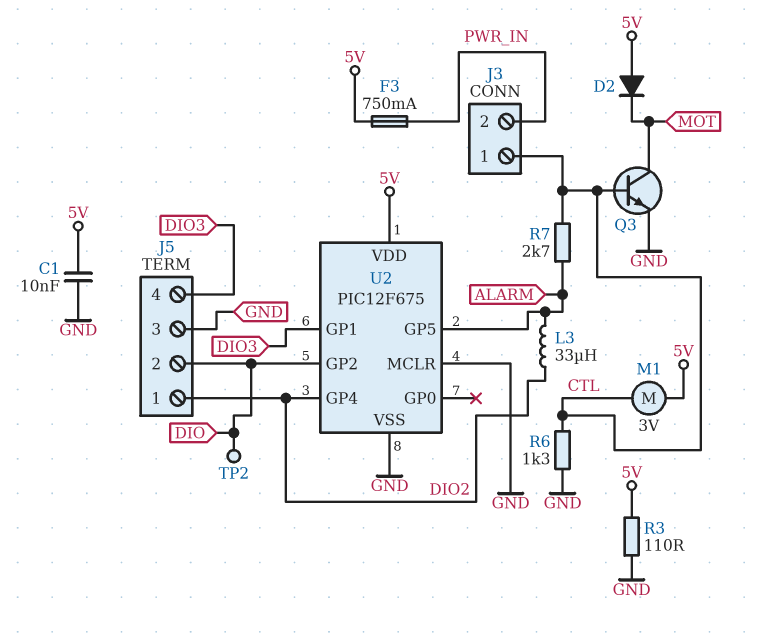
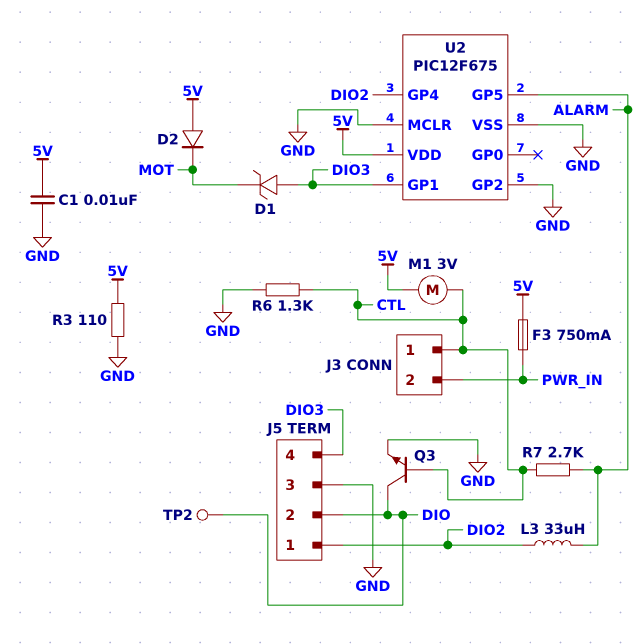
D1: none -> zener (A DIO3, K MOT)
Q3: NPN (B CTL, C MOT, E GND) -> NPN (B CTL, C DIO, E GND)
U2 pin GP2: DIO -> GND

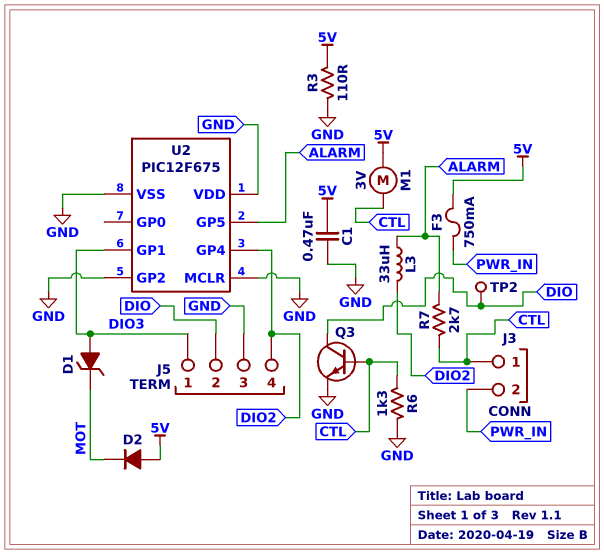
C1: 10nF (5V, GND) -> 470nF (5V, GND)
J5 pin 1: DIO2 -> DIO3
J5 pin 4: DIO3 -> DIO2
U2 pin VDD: 5V -> GND

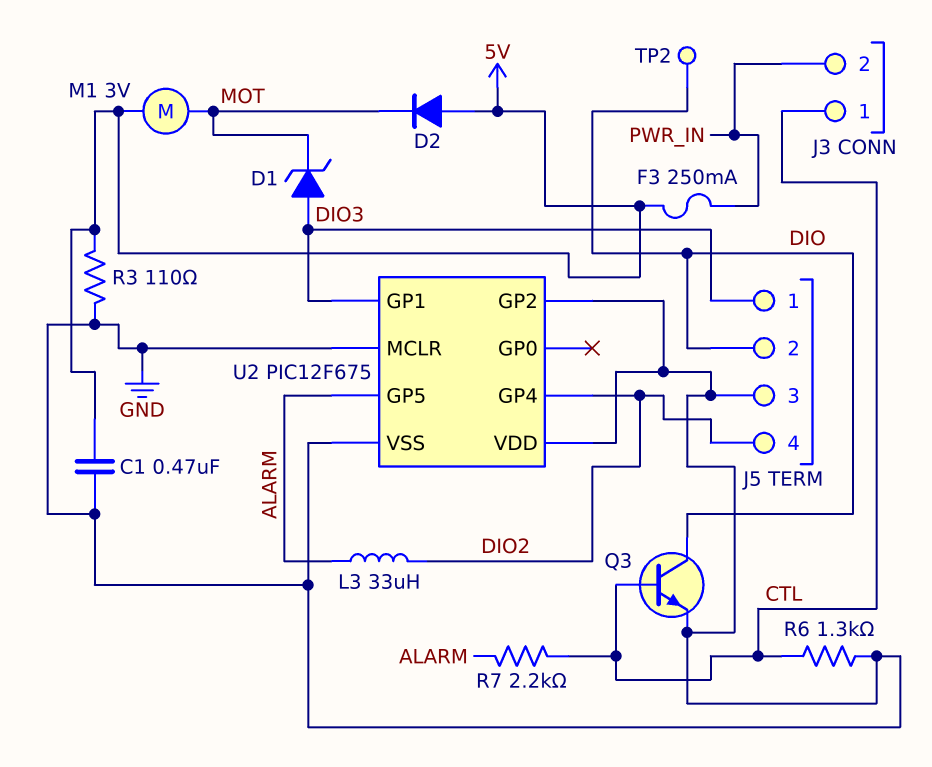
F3: 750mA (5V, PWR_IN) -> 250mA (5V, PWR_IN)
M1: motor 3V (5V, CTL) -> motor 3V (5V, MOT)
R7: 2.7k (ALARM, CTL) -> 2.2k (ALARM, CTL)

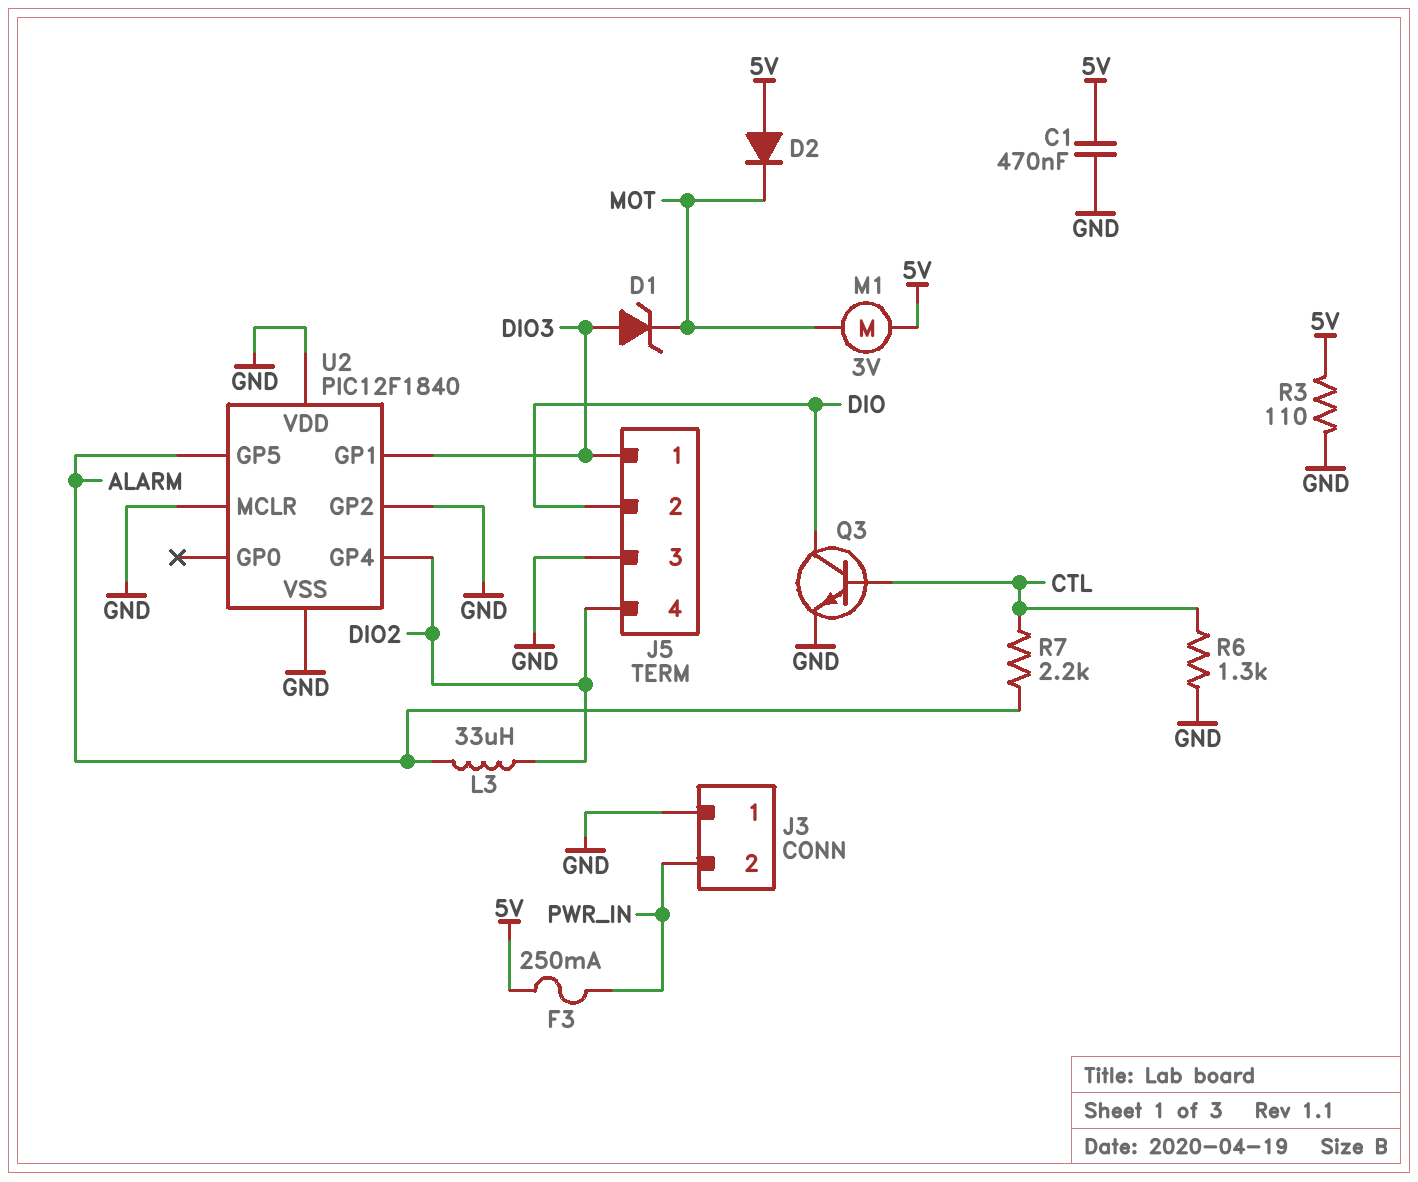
J3 pin 1: CTL -> GND
TP2: test point (DIO) -> none
U2: PIC12F675 -> PIC12F1840

